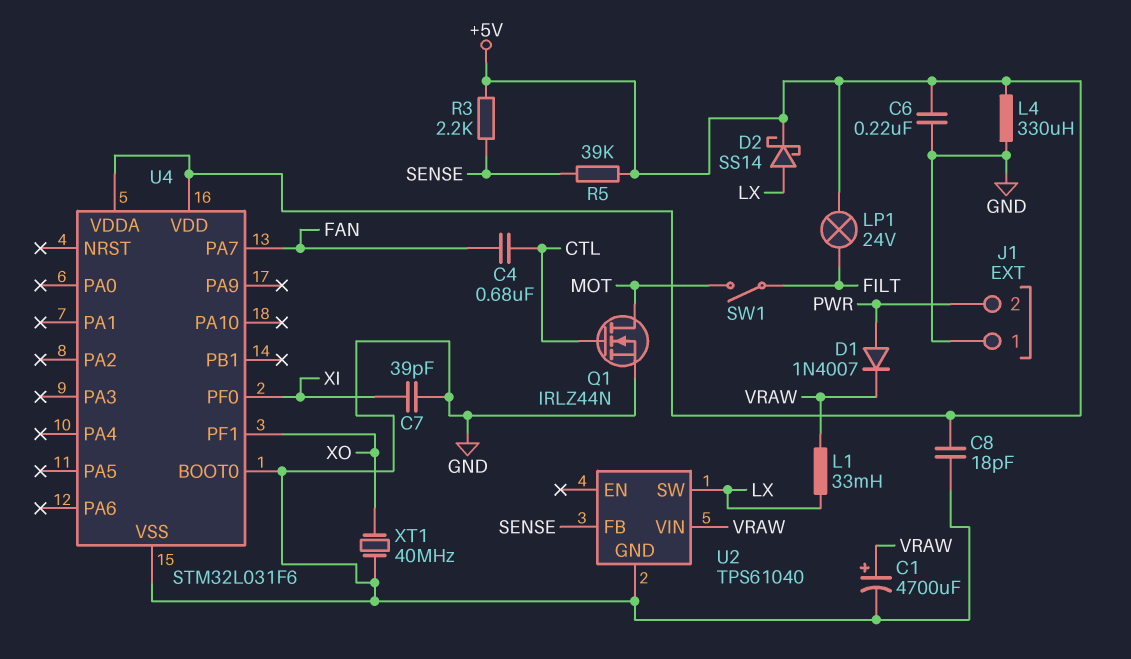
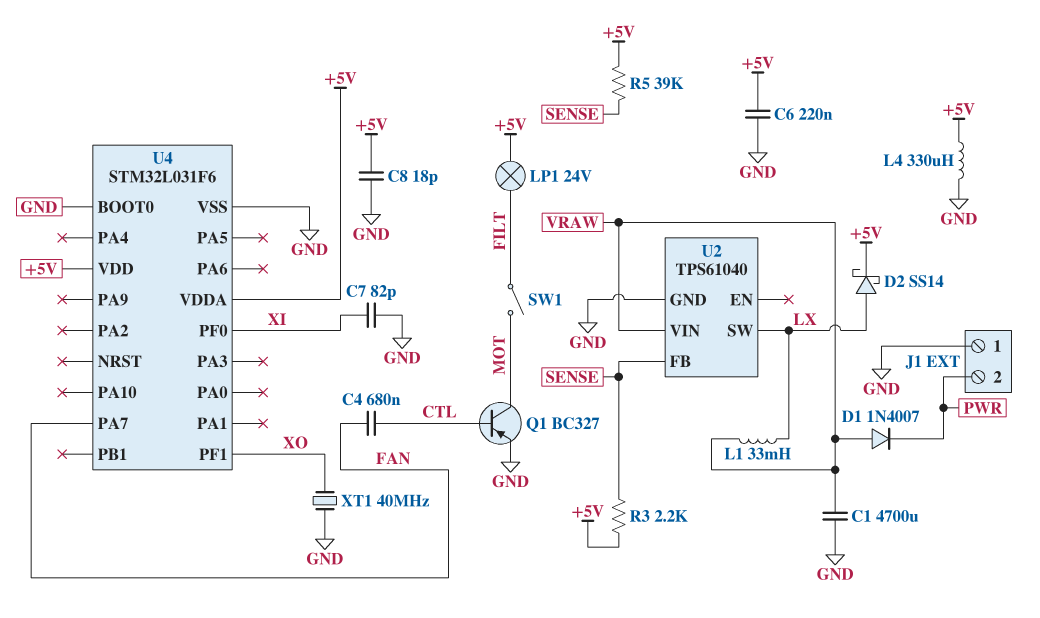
C1: 4700uF (plus VRAW, minus GND) -> 4700uF (GND, VRAW)
C7: 39pF (GND, XI) -> 82pF (GND, XI)
D1: diode 1N4007 (A PWR, K VRAW) -> diode 1N4007 (A VRAW, K PWR)
Q1: NMOS IRLZ44N (G CTL, D MOT, S GND) -> PNP BC327 (B CTL, C MOT, E GND)

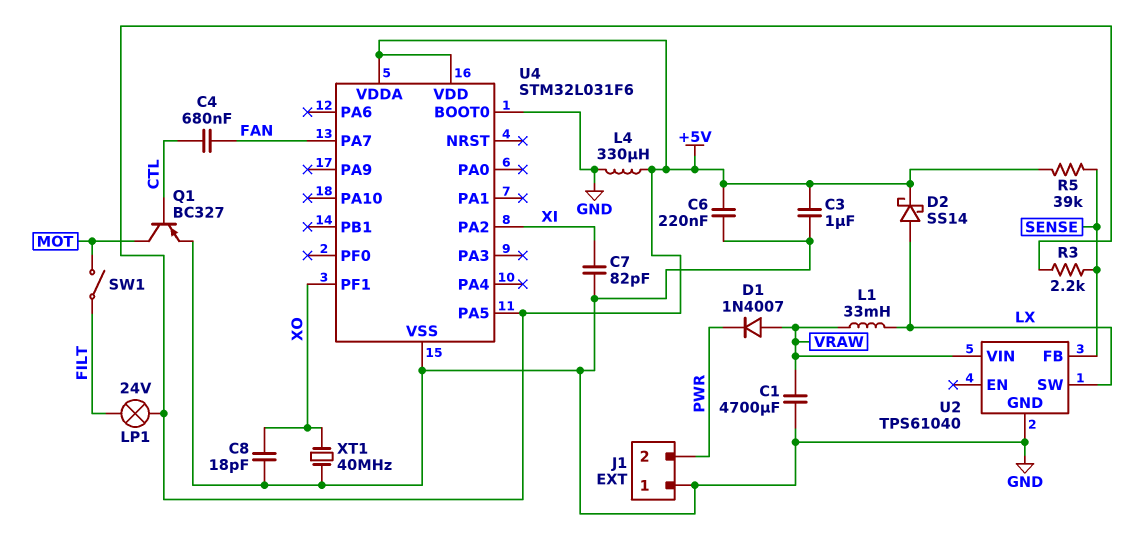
C3: none -> 1uF (+5V, GND)
C8: 18pF (+5V, GND) -> 18pF (GND, XO)
U4 pin PA2: none -> XI
U4 pin PA5: none -> +5V
U4 pin PF0: XI -> none

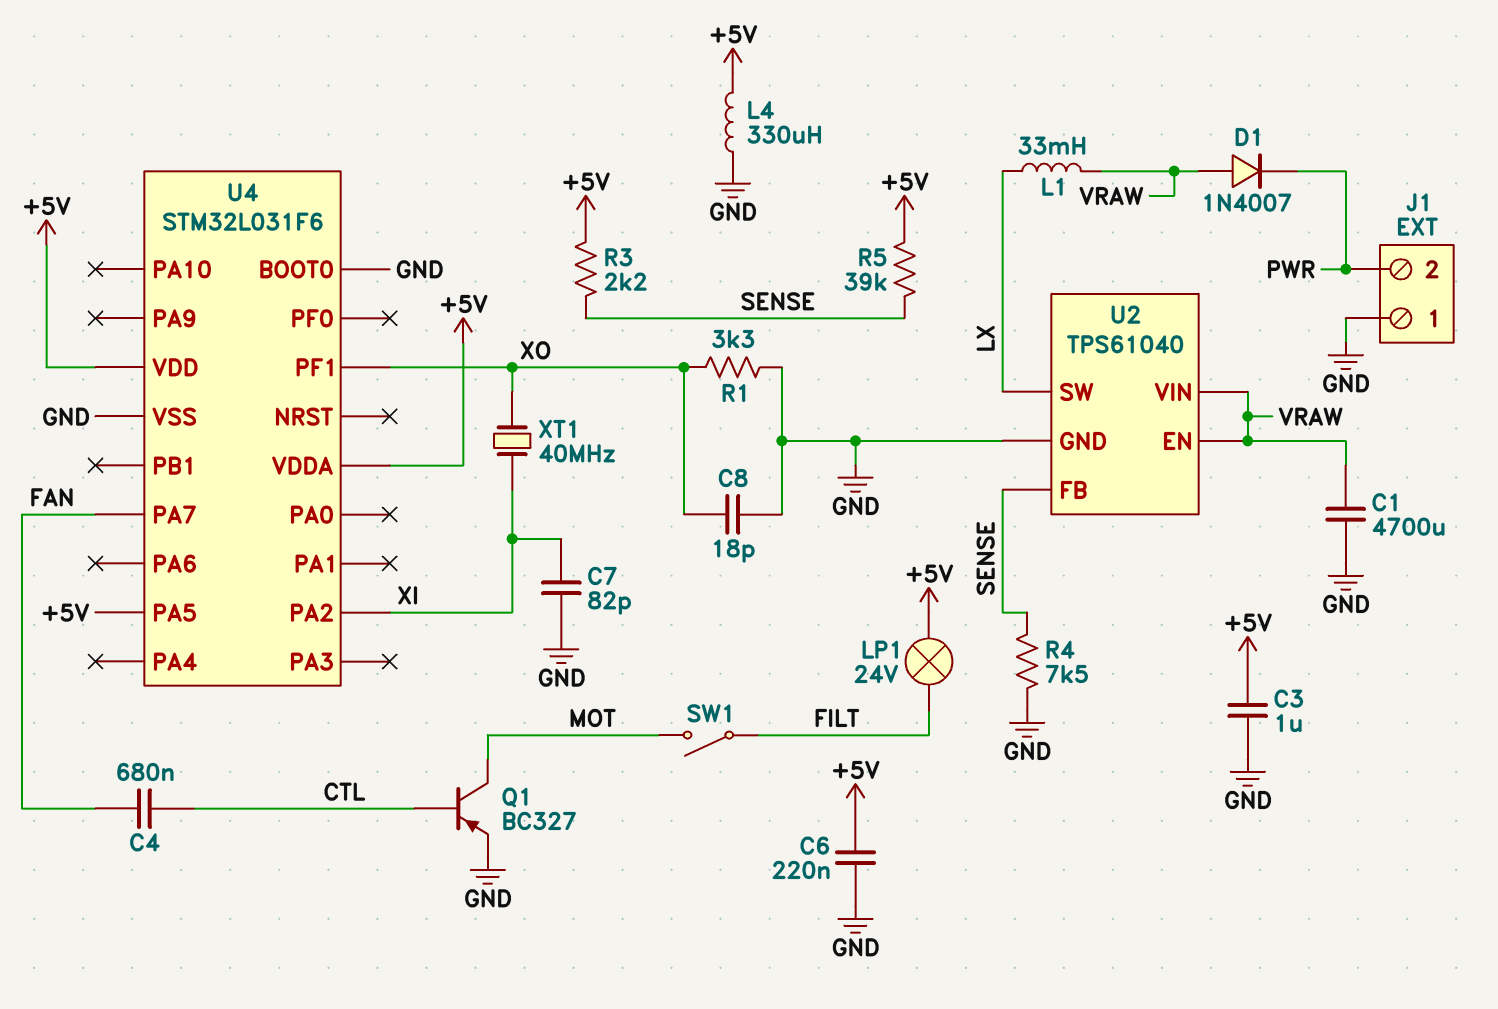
D2: schottky SS14 (A LX, K +5V) -> none
R1: none -> 3.3k (GND, XO)
R4: none -> 7.5k (GND, SENSE)
U2 pin EN: none -> VRAW
XT1: 40MHz (GND, XO) -> 40MHz (XI, XO)

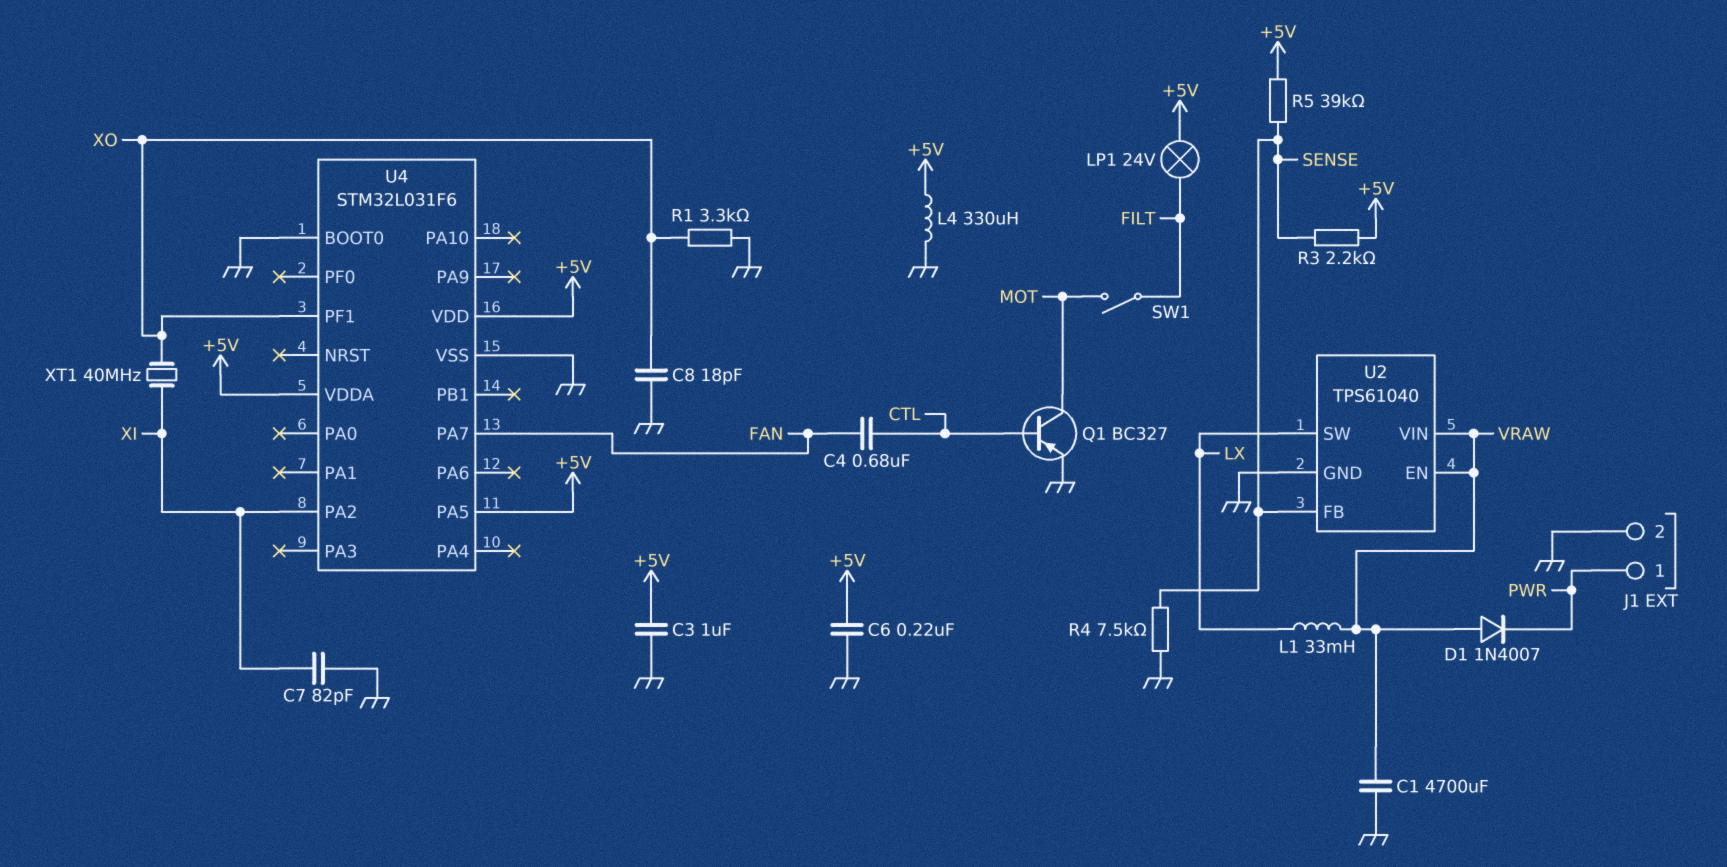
J1 pin 1: GND -> PWR
J1 pin 2: PWR -> GND

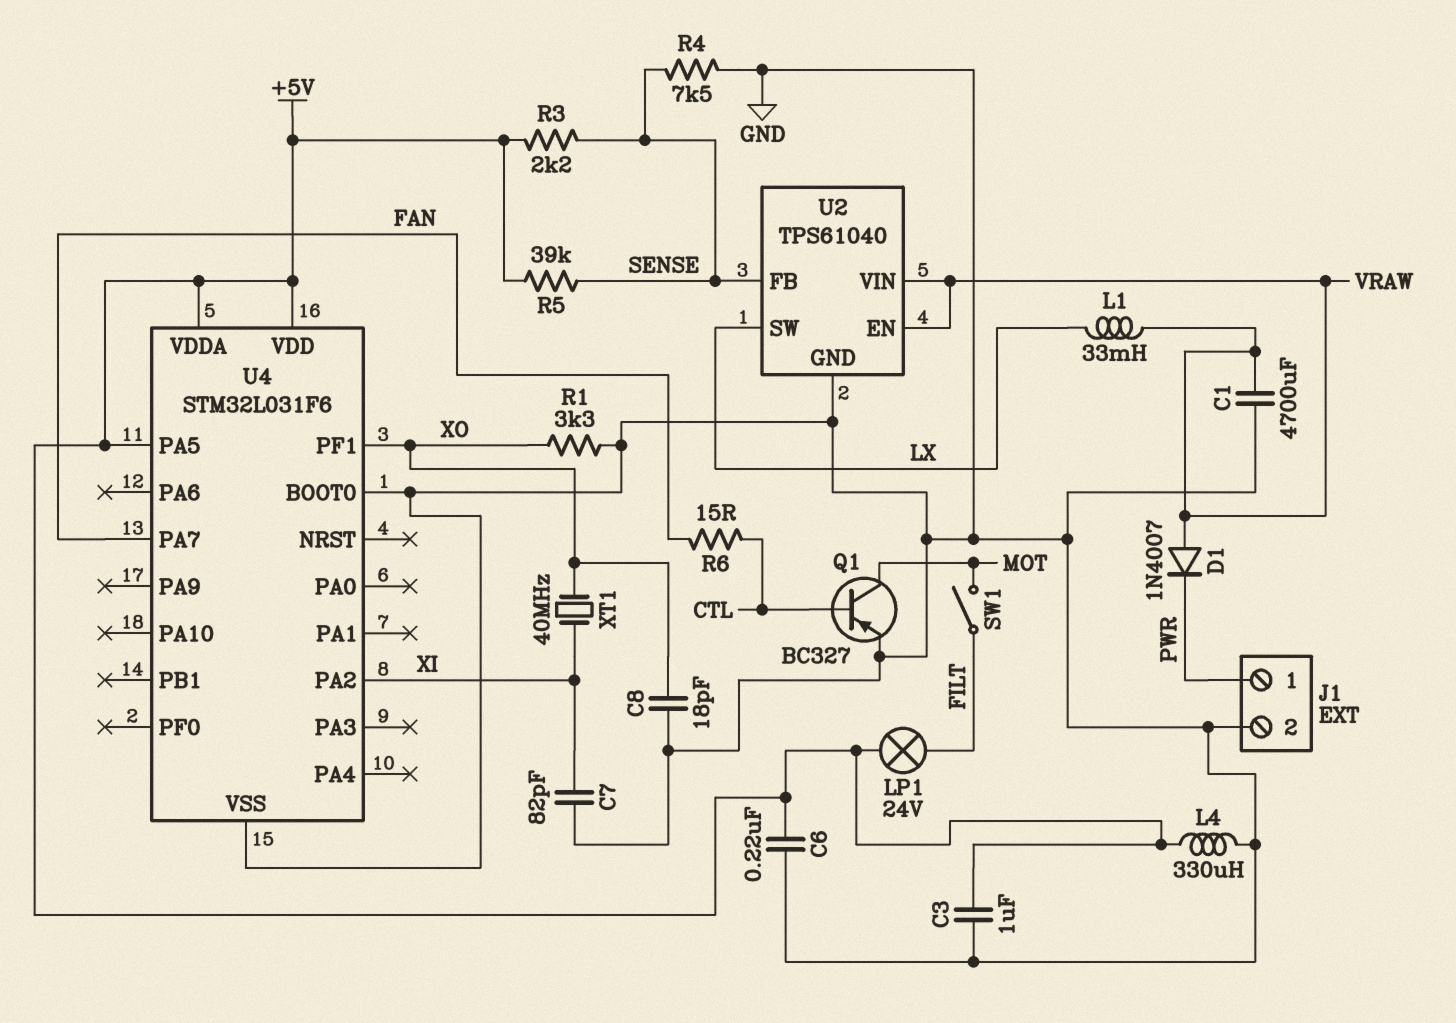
C4: 680nF (CTL, FAN) -> none
R6: none -> 15 (CTL, FAN)

